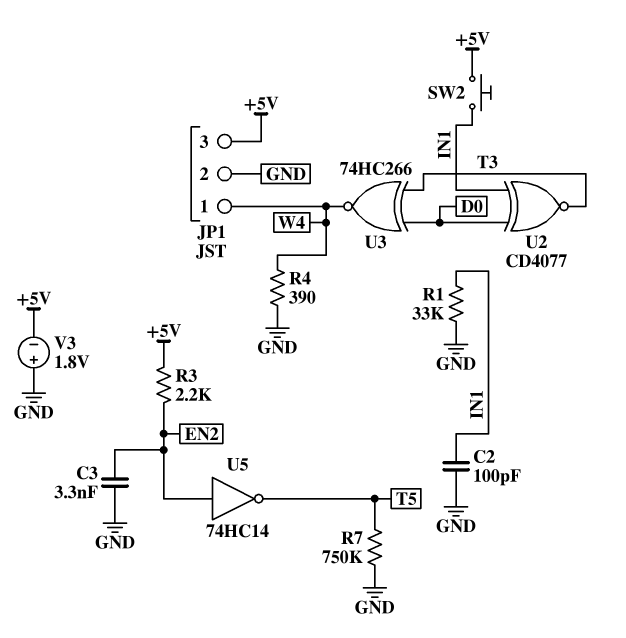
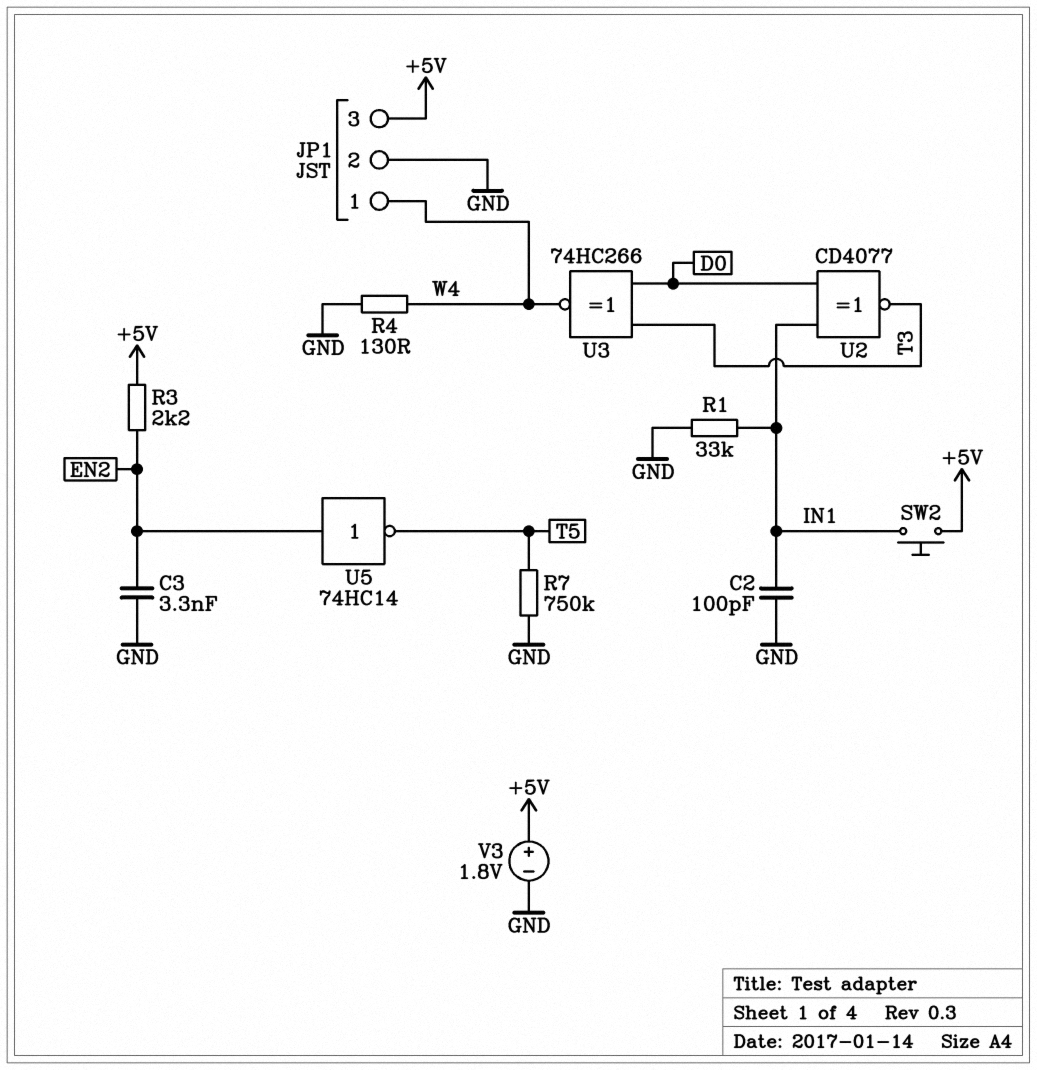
R4: 390 (GND, W4) -> 130 (GND, W4)
V3: 1.8V (plus GND, minus +5V) -> 1.8V (plus +5V, minus GND)

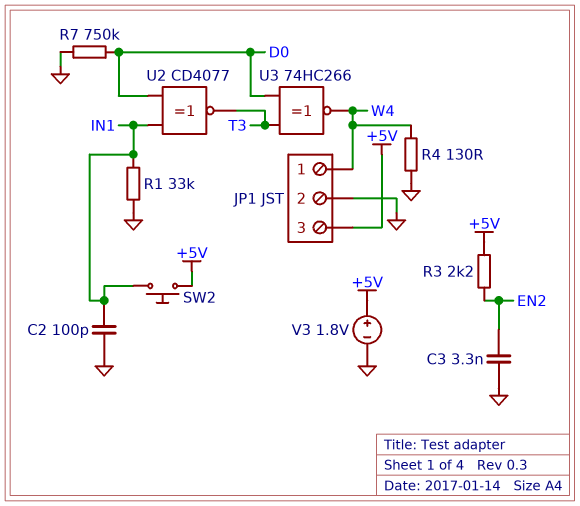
R7: 750k (GND, T5) -> 750k (D0, GND)
U5: NOT 74HC14 (in EN2, out T5) -> none

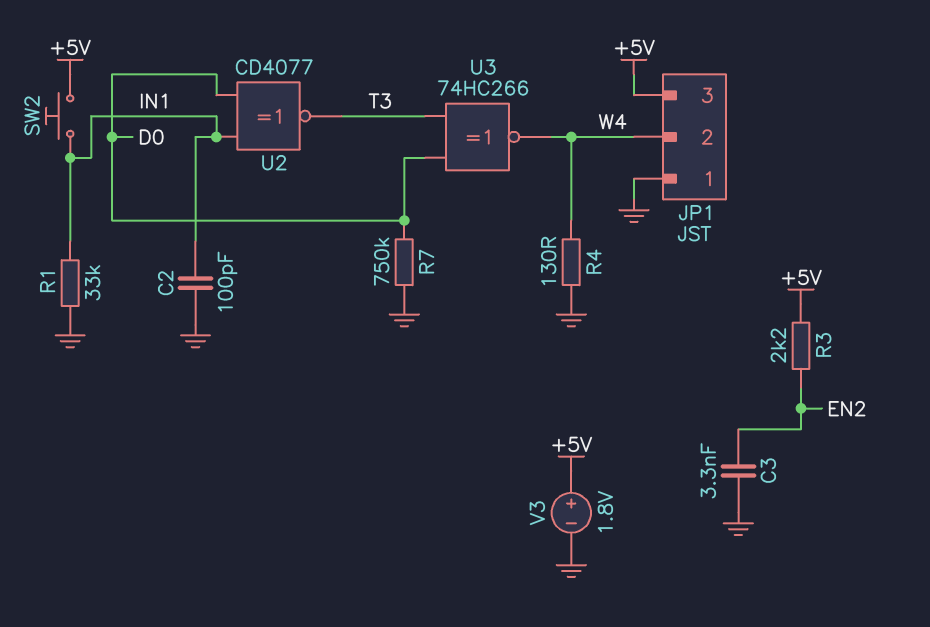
JP1 pin 1: W4 -> GND
JP1 pin 2: GND -> W4

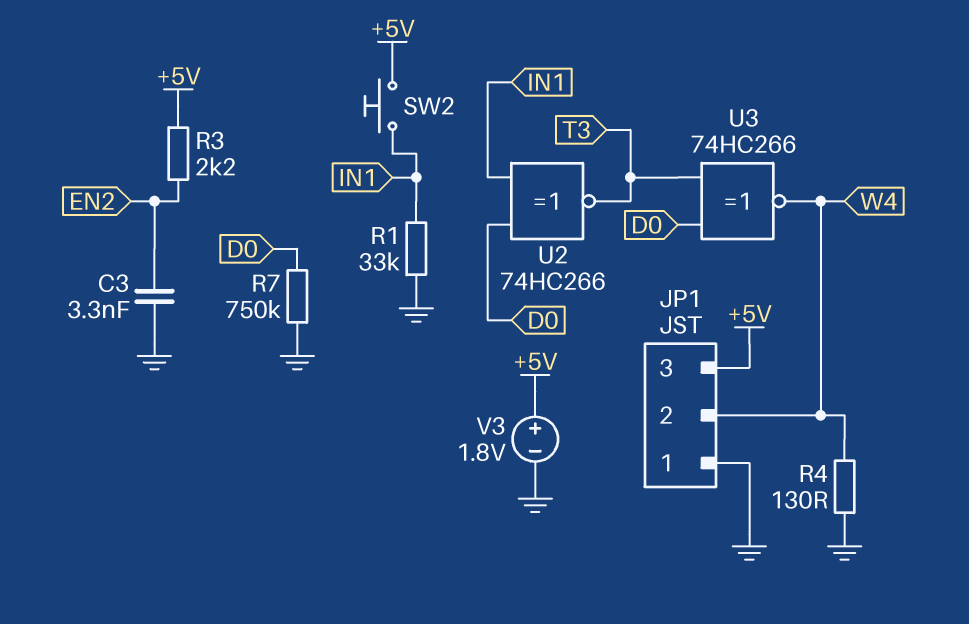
C2: 100pF (GND, IN1) -> none
U2: XNOR CD4077 (in D0, in IN1, out T3) -> XNOR 74HC266 (in D0, in IN1, out T3)

